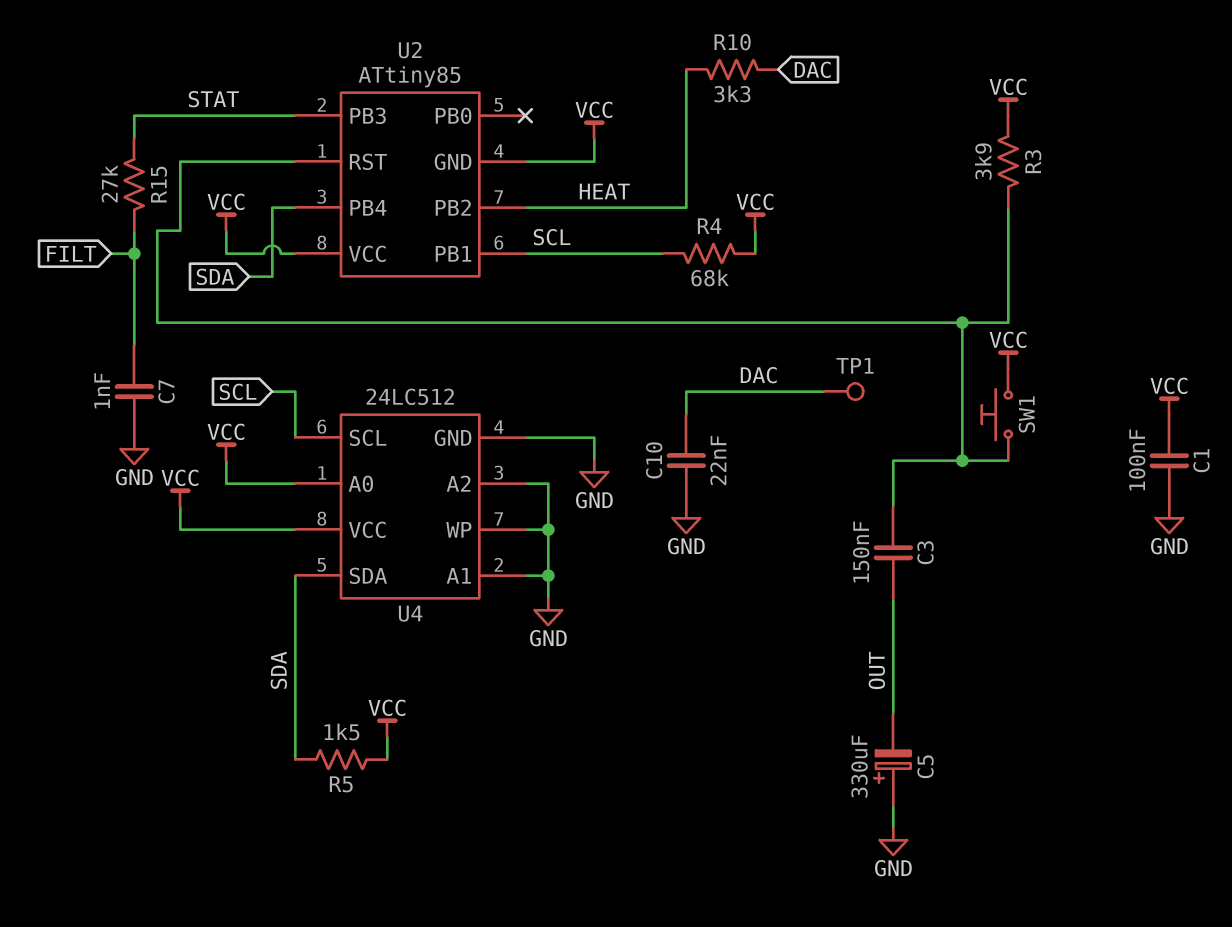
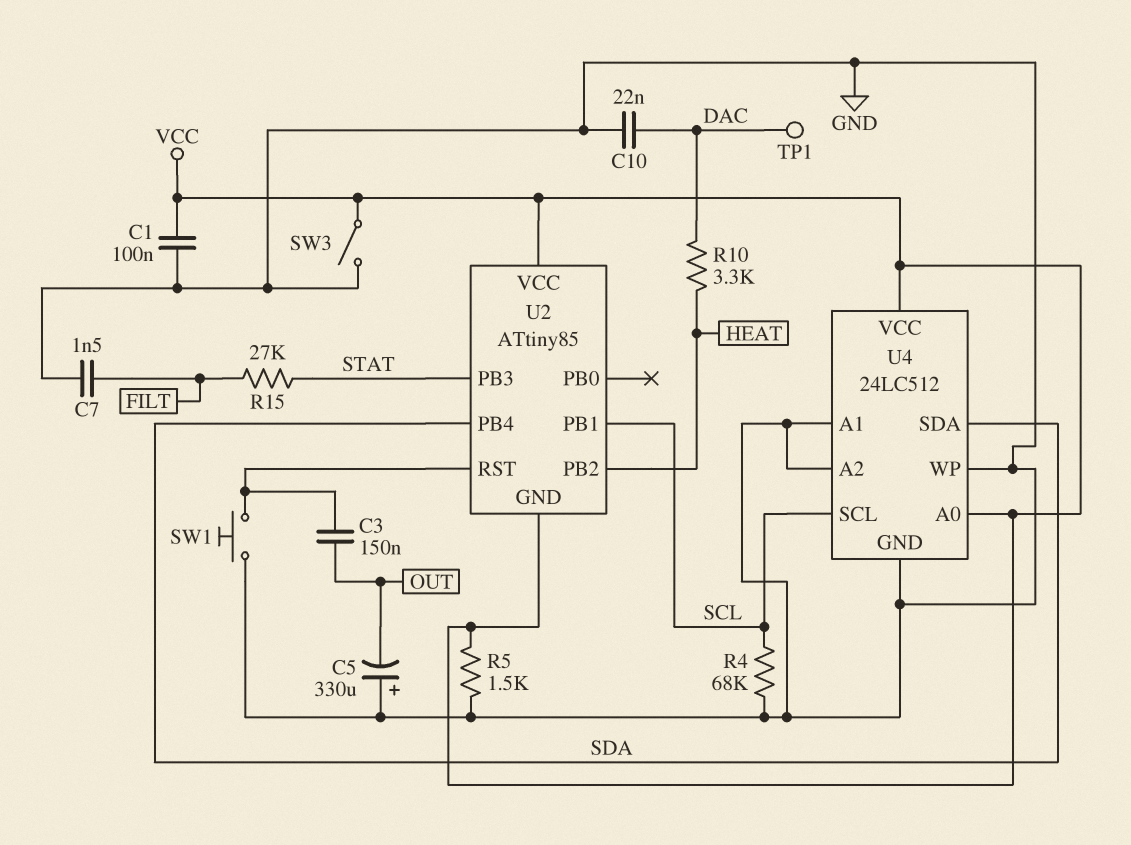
C7: 1nF (FILT, GND) -> 1.5nF (FILT, GND)
R3: 3.9k (U2/RST, VCC) -> none
R4: 68k (SCL, VCC) -> 68k (GND, SCL)
R5: 1.5k (SDA, VCC) -> 1.5k (GND, VCC)
SW1: button (U2/RST, VCC) -> button (GND, U2/RST)
SW3: none -> switch (GND, VCC)

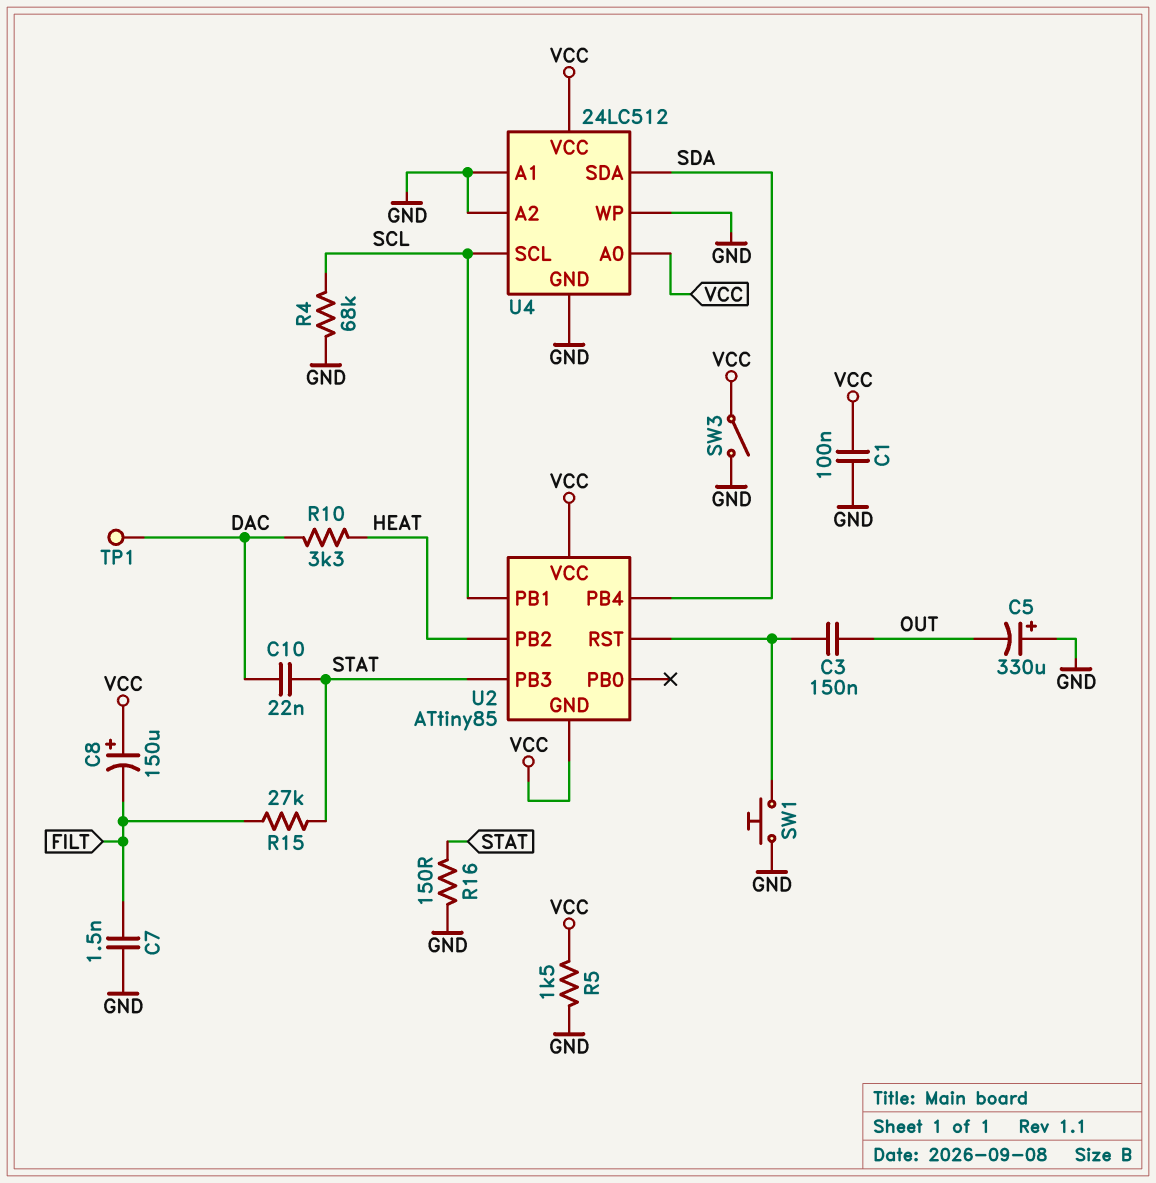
C8: none -> 150uF (plus VCC, minus FILT)
C10: 22nF (DAC, GND) -> 22nF (DAC, STAT)
R16: none -> 150 (GND, STAT)

